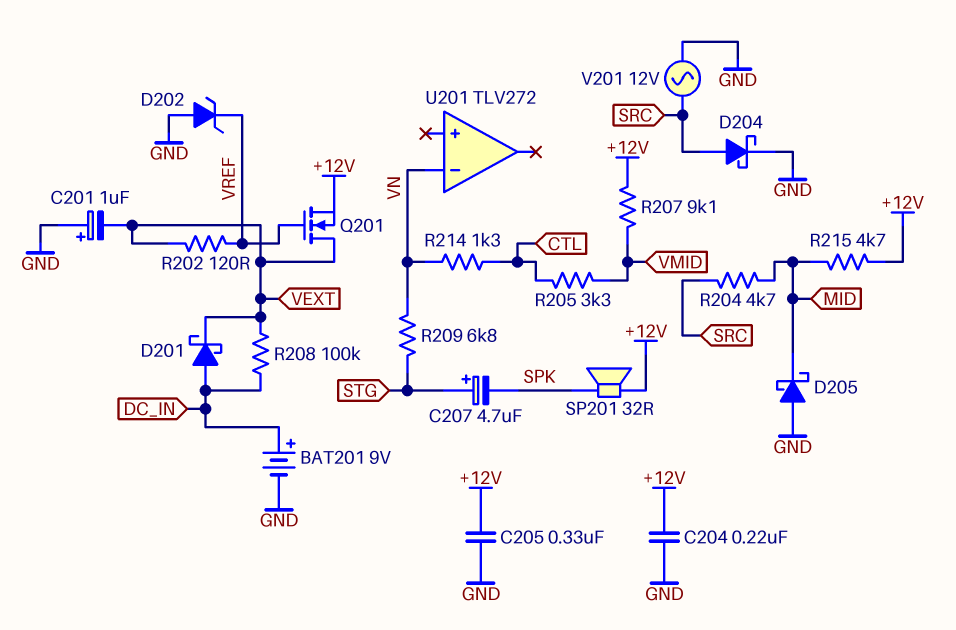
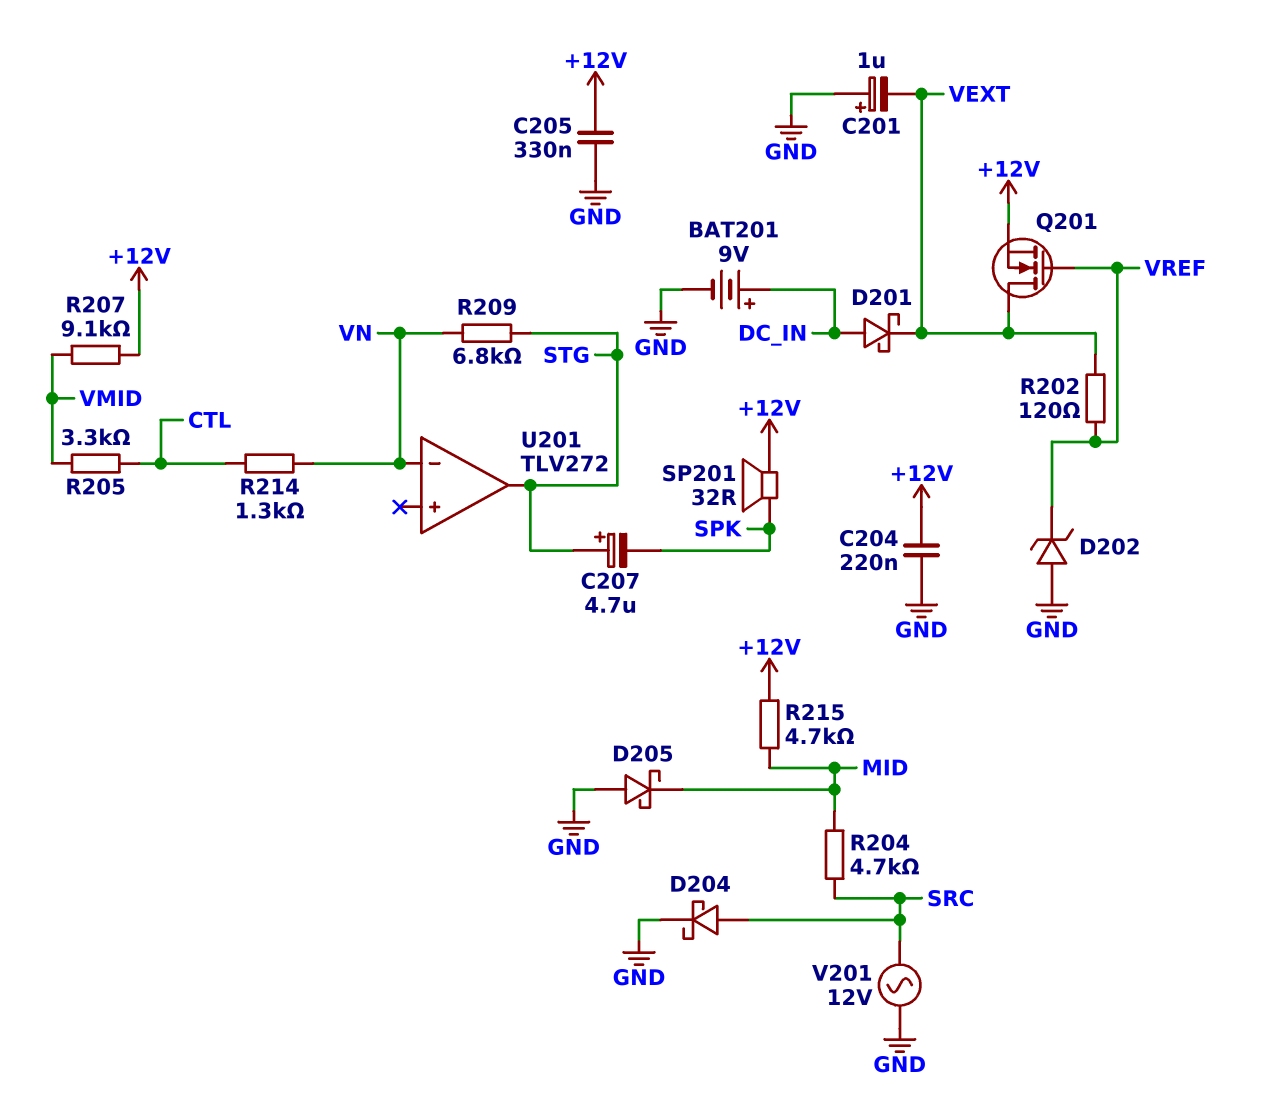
R208: 100k (DC_IN, VEXT) -> none
U201 pin out: none -> STG

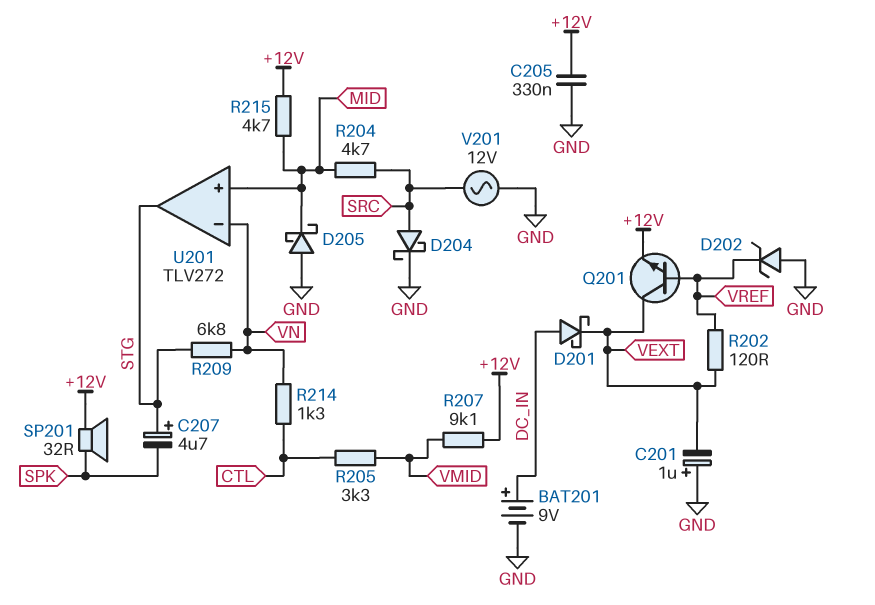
C204: 220nF (+12V, GND) -> none
Q201: NMOS (G VREF, D VEXT, S +12V) -> NPN (B VREF, C VEXT, E +12V)
U201 pin in+: none -> MID

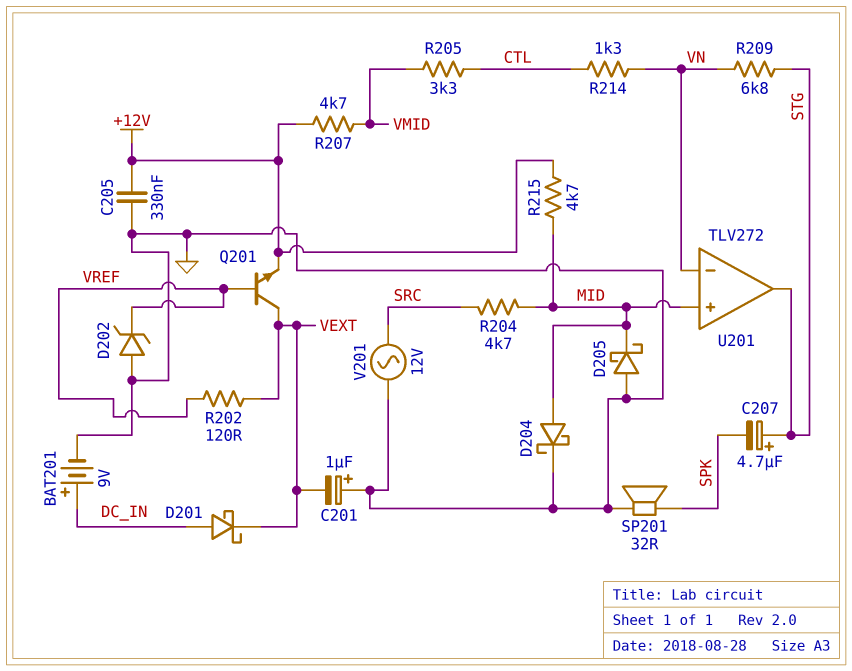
D204: schottky (A SRC, K GND) -> schottky (A MID, K GND)
R207: 9.1k (+12V, VMID) -> 4.7k (+12V, VMID)
SP201: speaker 32R (+12V, SPK) -> speaker 32R (GND, SPK)

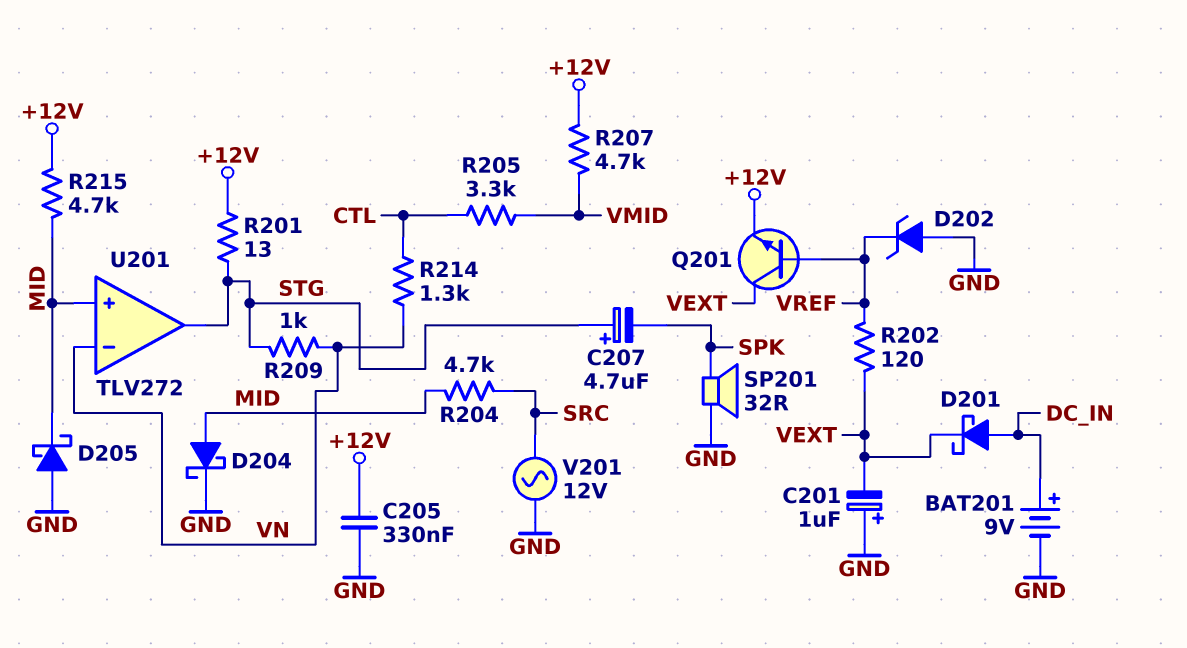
R201: none -> 13 (+12V, STG)
R209: 6.8k (STG, VN) -> 1k (STG, VN)

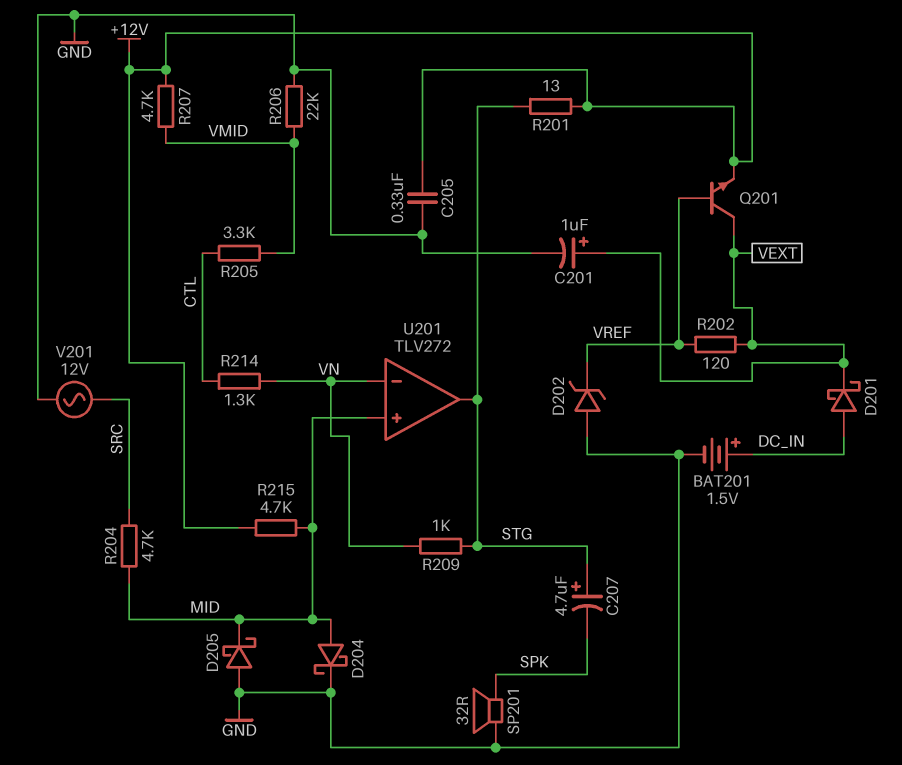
BAT201: 9V (plus DC_IN, minus GND) -> 1.5V (plus DC_IN, minus GND)
C201: 1uF (plus GND, minus VEXT) -> 1uF (plus VEXT, minus GND)
R206: none -> 22k (GND, VMID)

